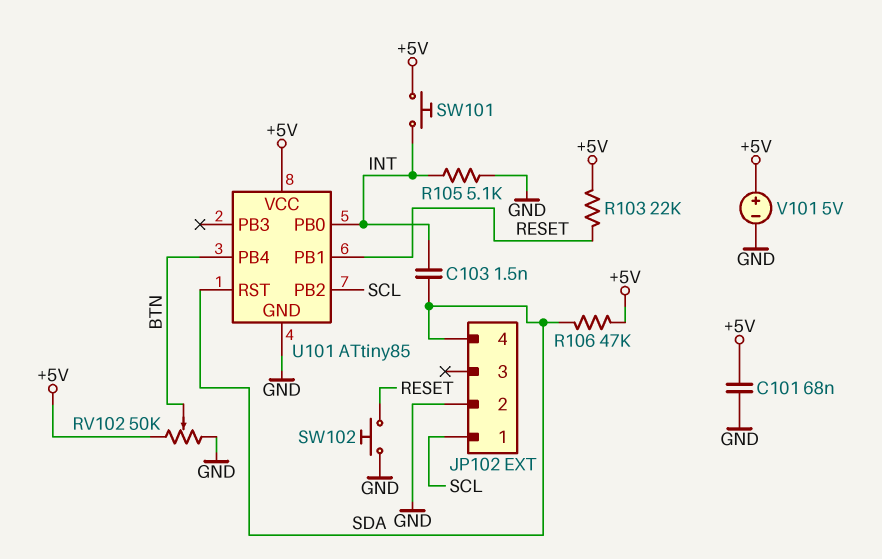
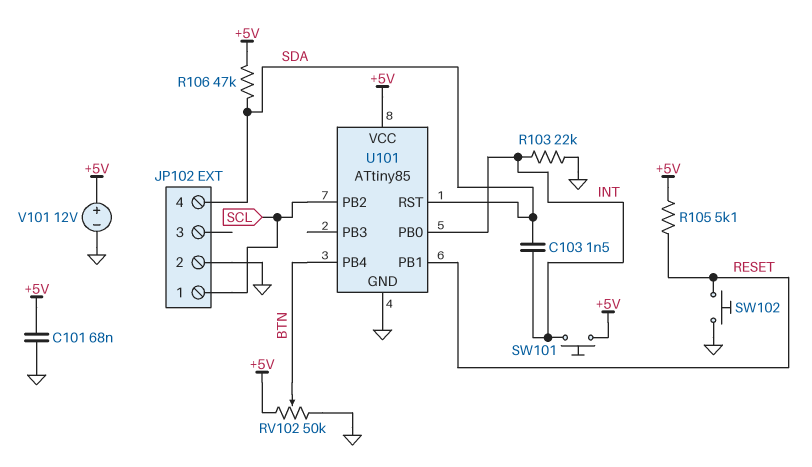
R103: 22k (+5V, RESET) -> 22k (GND, INT)
R105: 5.1k (GND, INT) -> 5.1k (+5V, RESET)
V101: 5V (plus +5V, minus GND) -> 12V (plus +5V, minus GND)

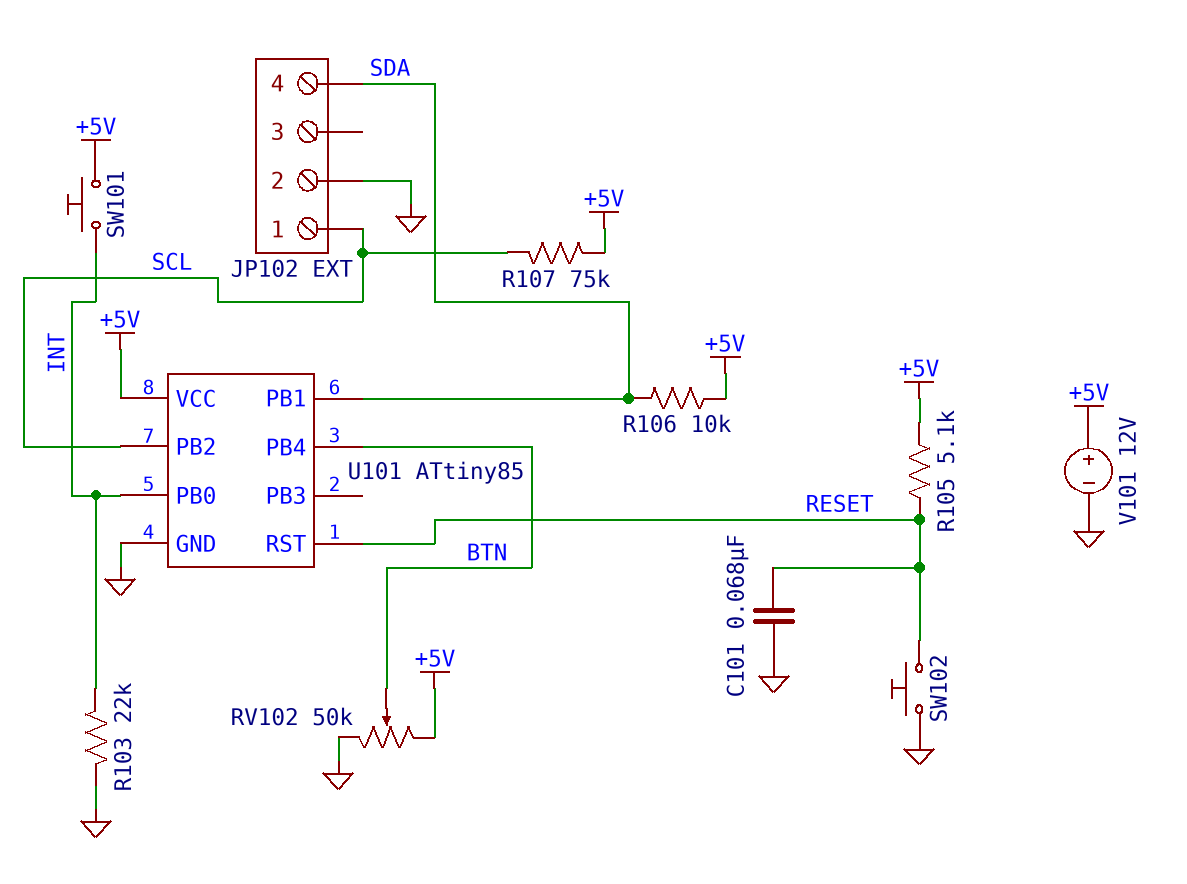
C101: 68nF (+5V, GND) -> 68nF (GND, RESET)
C103: 1.5nF (INT, SDA) -> none
R106: 47k (+5V, SDA) -> 10k (+5V, SDA)
R107: none -> 75k (+5V, SCL)
U101 pin PB1: RESET -> SDA
U101 pin RST: SDA -> RESET

